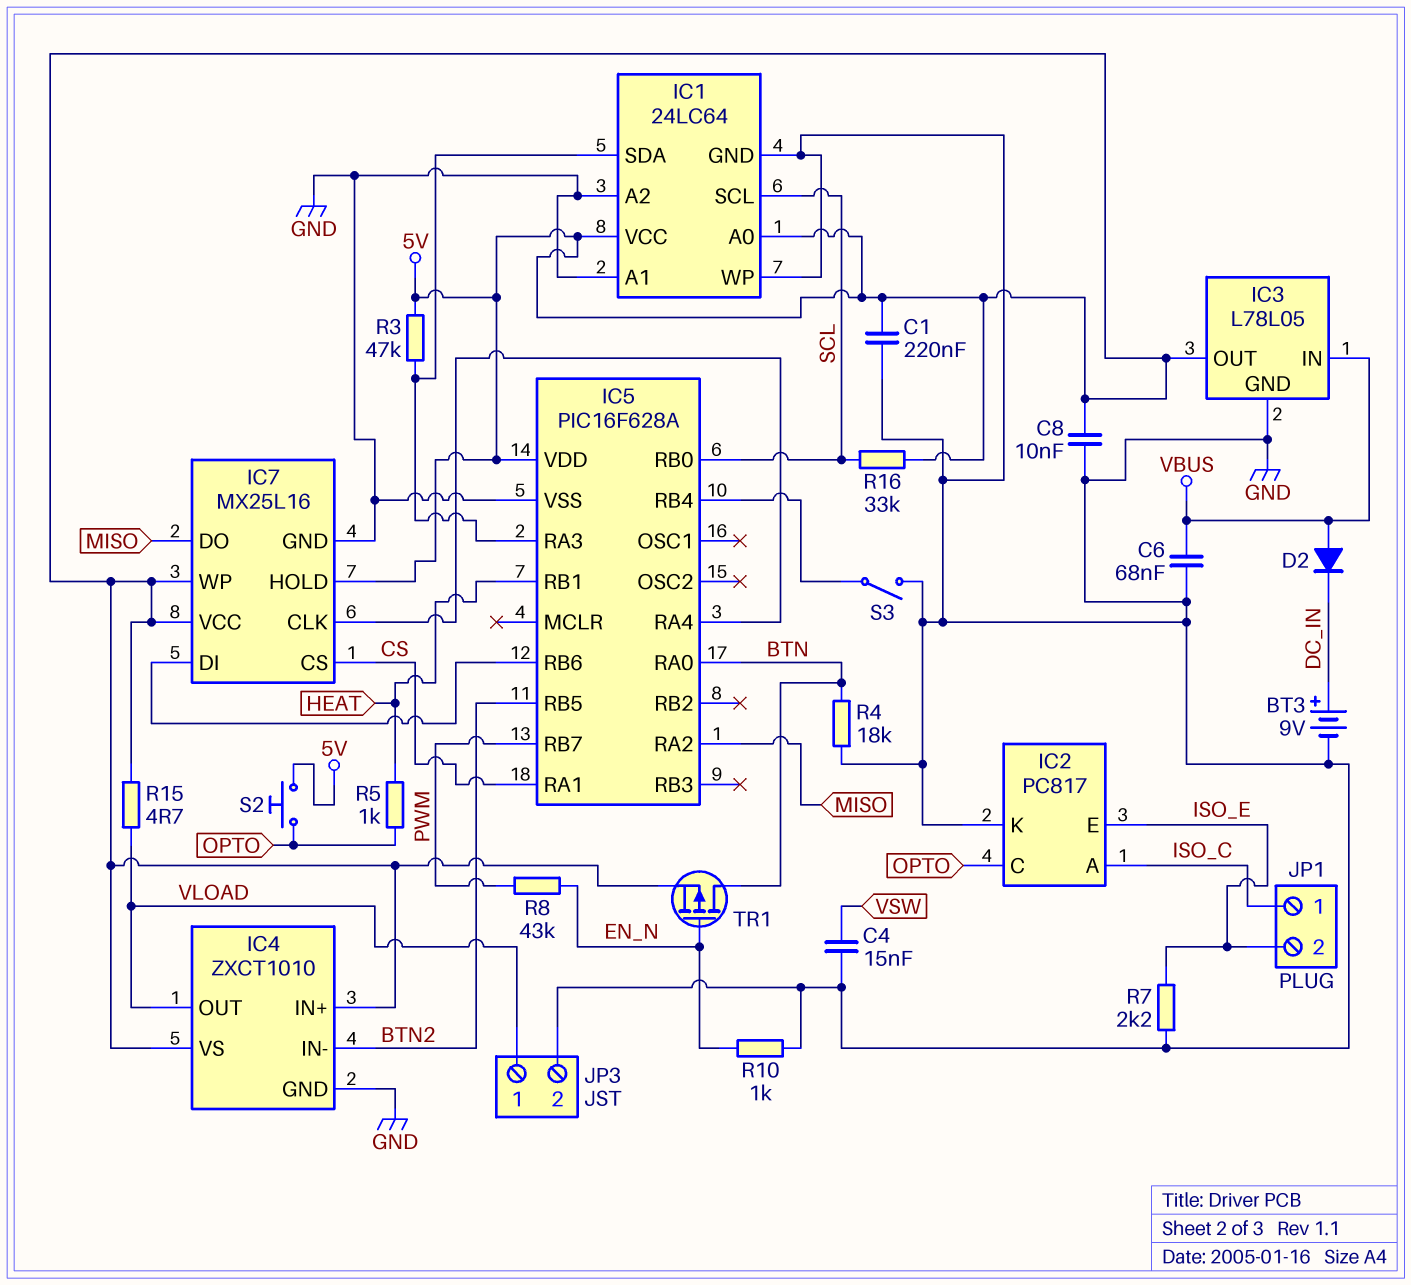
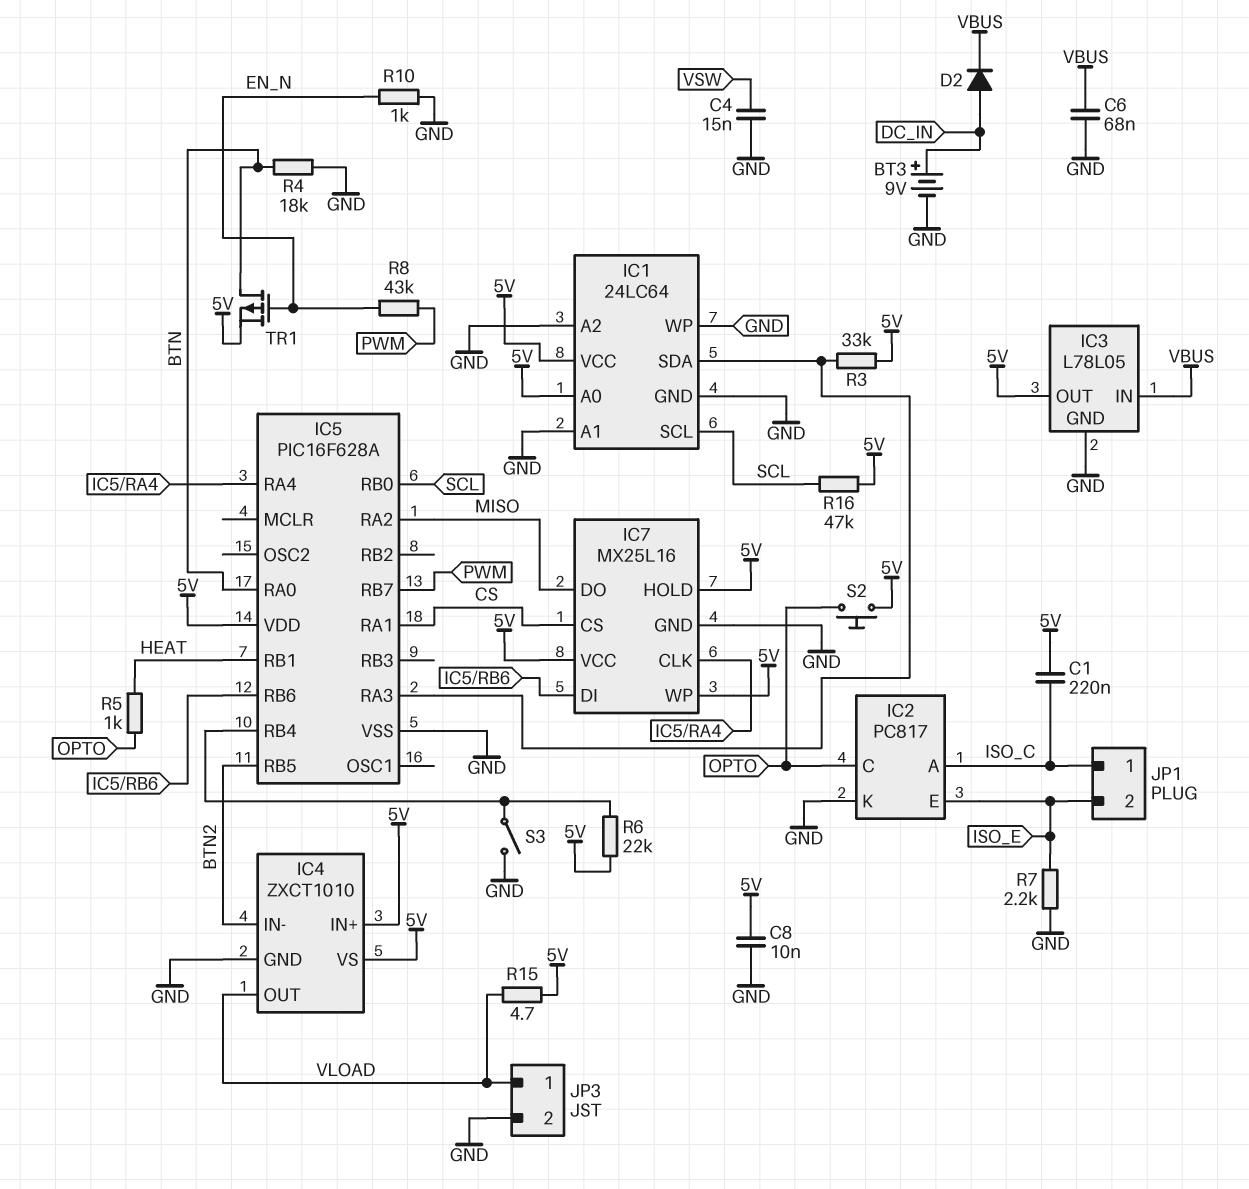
C1: 220nF (5V, GND) -> 220nF (5V, ISO_C)
D2: diode (A VBUS, K DC_IN) -> diode (A DC_IN, K VBUS)
R3: 47k (5V, IC1/SDA) -> 33k (5V, IC1/SDA)
R6: none -> 22k (5V, IC5/RB4)
R16: 33k (5V, SCL) -> 47k (5V, SCL)

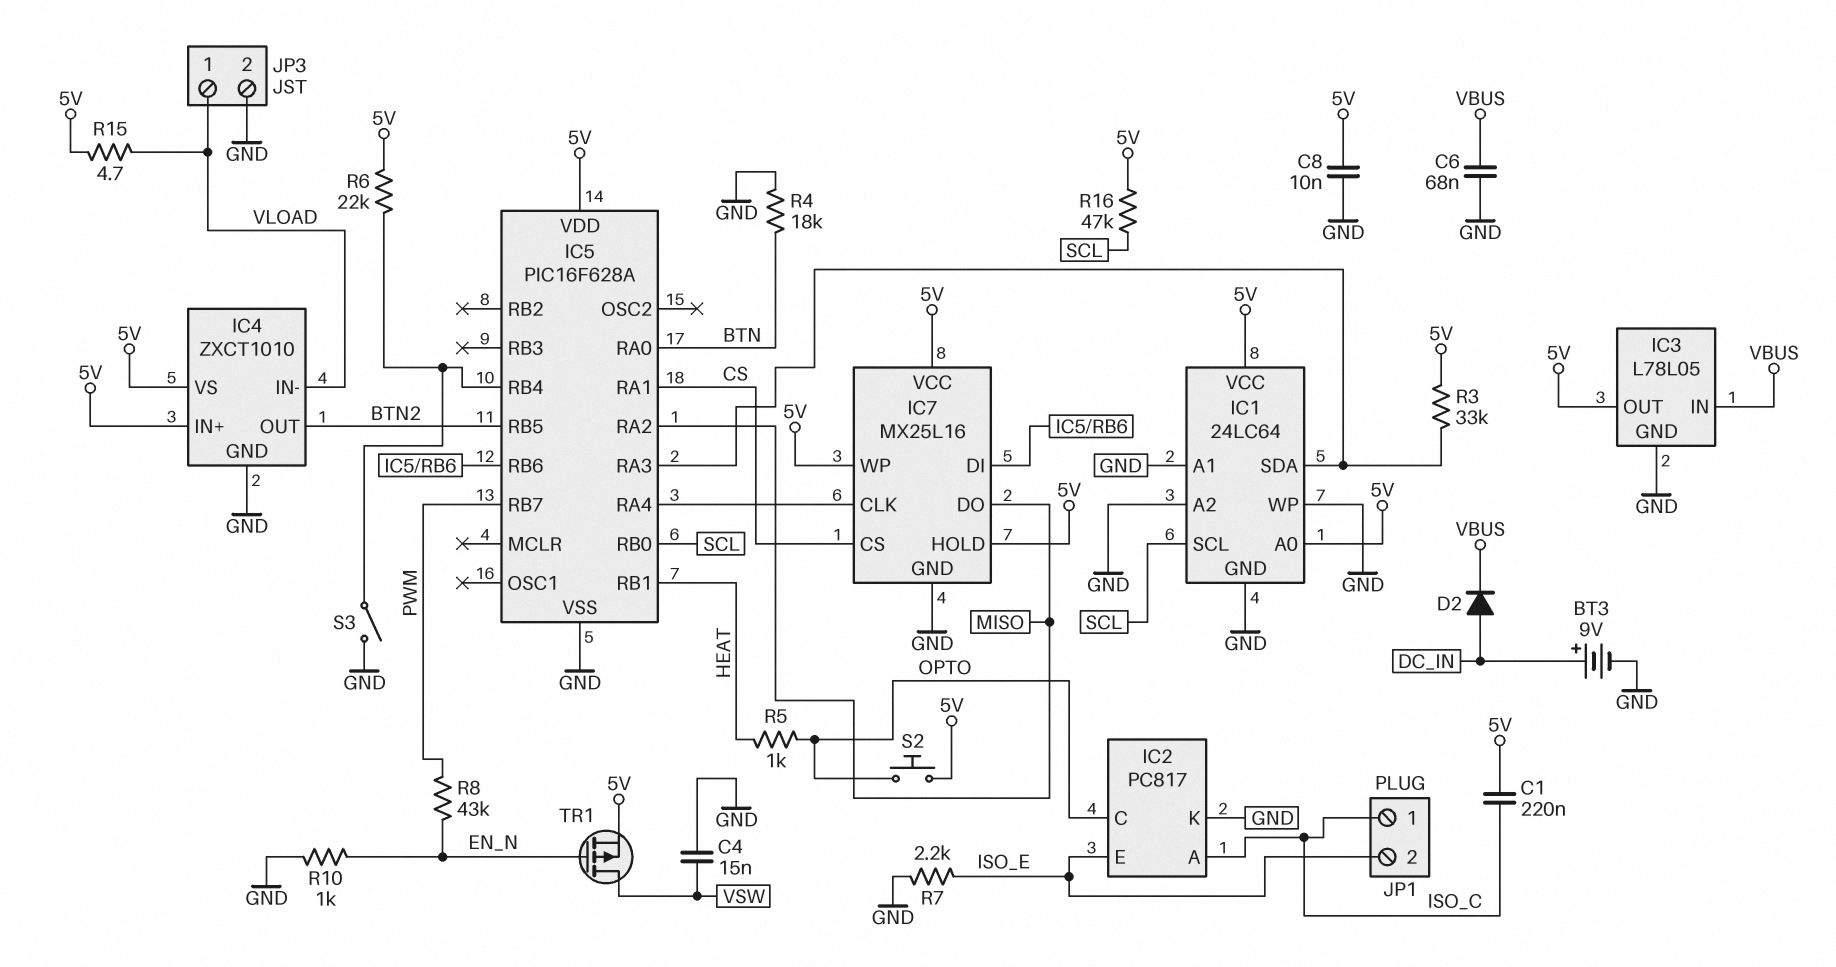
IC4 pin IN-: BTN2 -> VLOAD
IC4 pin OUT: VLOAD -> BTN2
TR1: PMOS (G EN_N, D BTN, S 5V) -> PMOS (G EN_N, D VSW, S 5V)

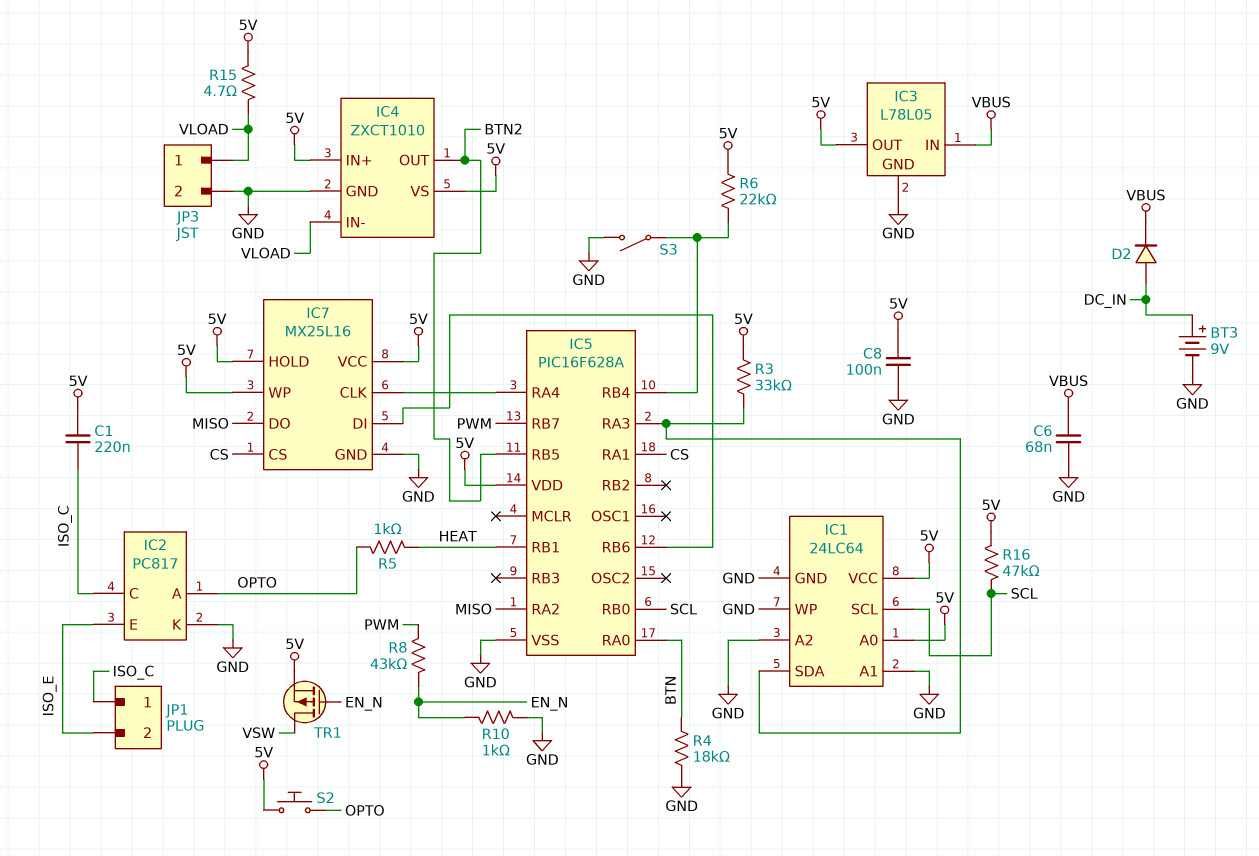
C4: 15nF (GND, VSW) -> none
C8: 10nF (5V, GND) -> 100nF (5V, GND)
IC2 pin A: ISO_C -> OPTO
IC2 pin C: OPTO -> ISO_C
R7: 2.2k (GND, ISO_E) -> none

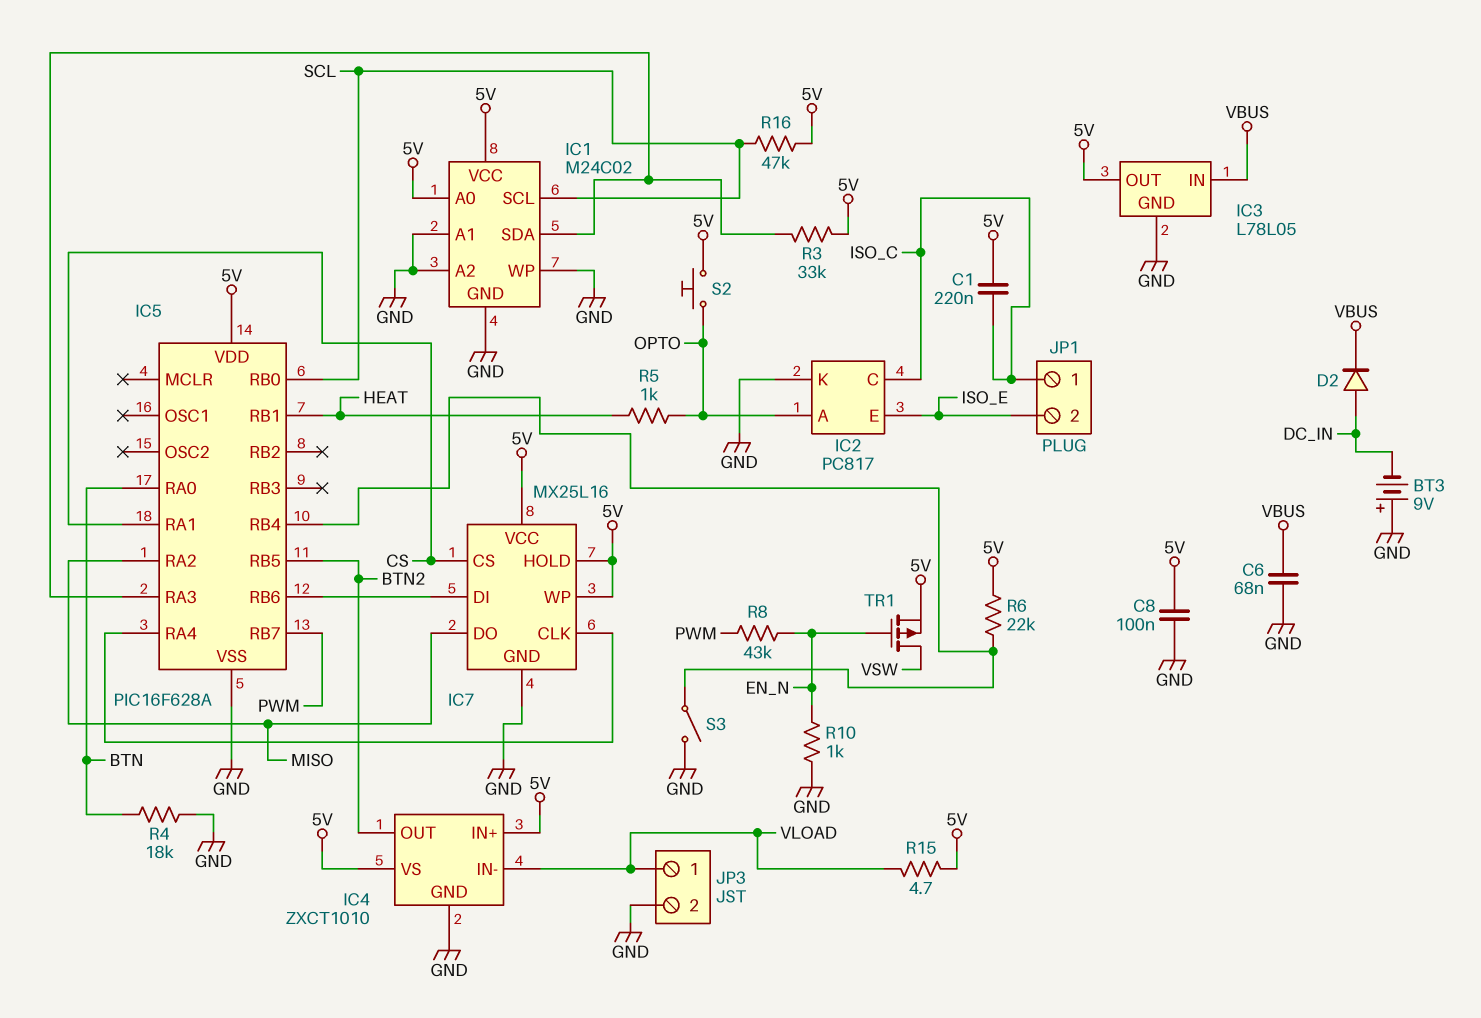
BT3: 9V (plus DC_IN, minus GND) -> 9V (plus GND, minus DC_IN)
IC1: 24LC64 -> M24C02

